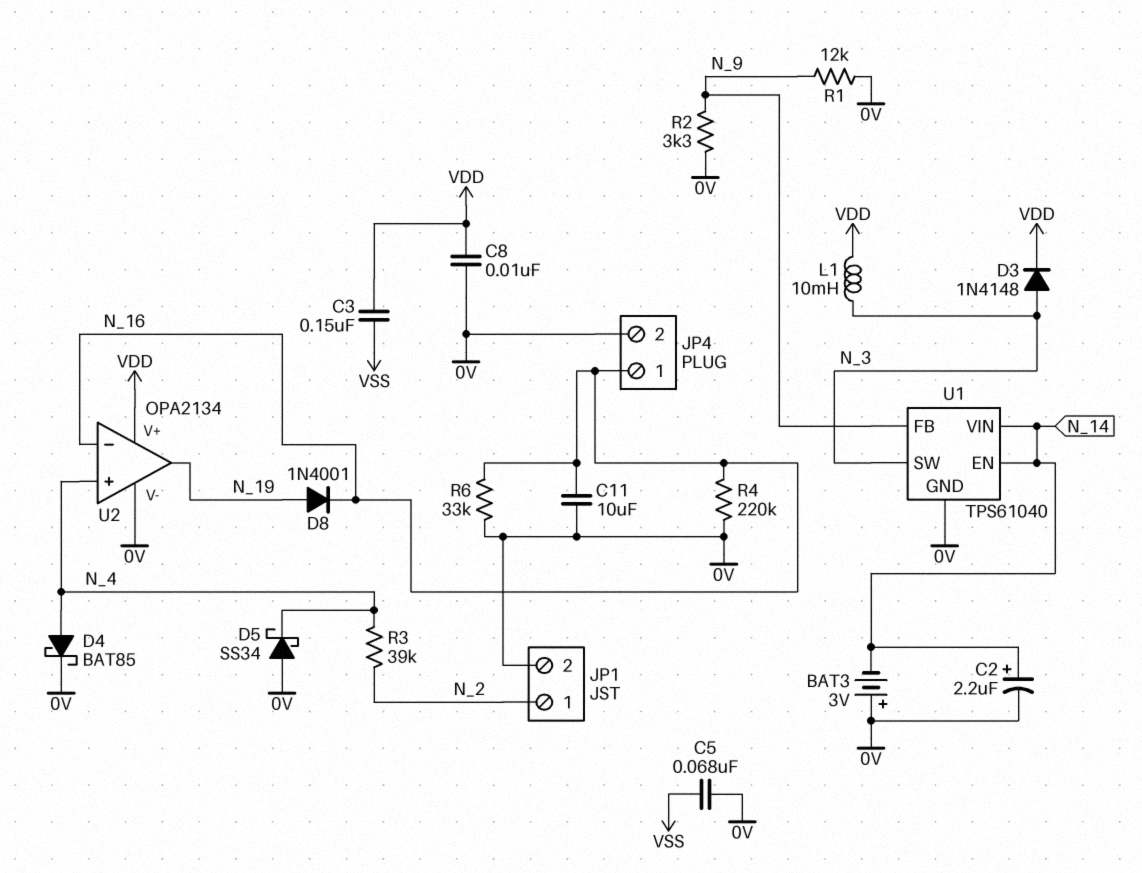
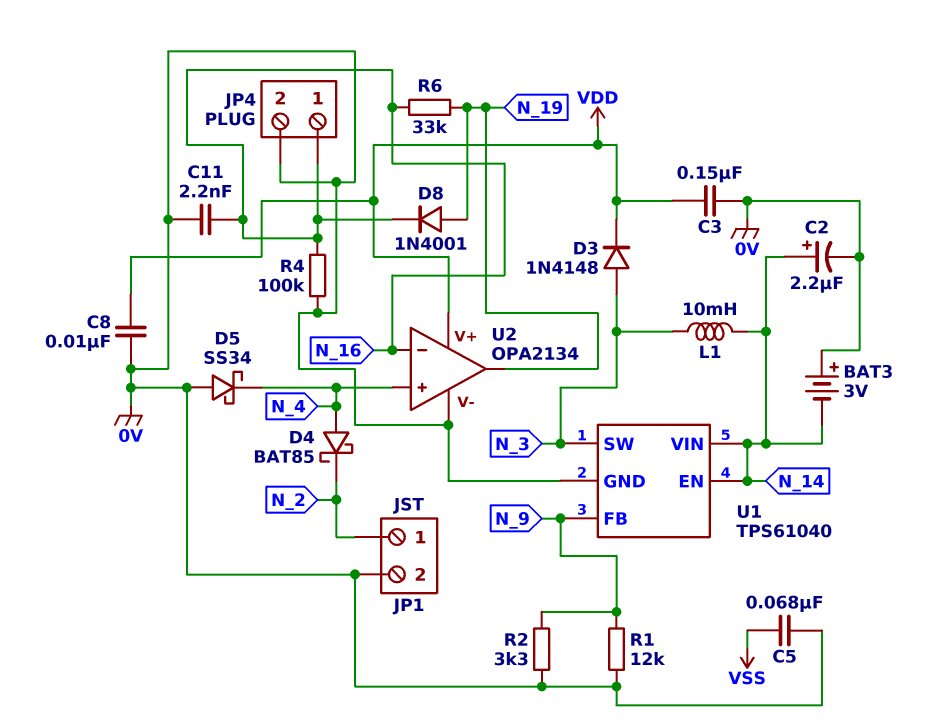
C3: 150nF (VDD, VSS) -> 150nF (0V, VDD)
C11: 10uF (0V, N_16) -> 2.2nF (0V, N_16)
D4: schottky BAT85 (A N_4, K 0V) -> schottky BAT85 (A N_4, K N_2)
L1: 10mH (N_3, VDD) -> 10mH (N_3, N_14)
R3: 39k (N_2, N_4) -> none
R4: 220k (0V, N_16) -> 100k (0V, N_16)
R6: 33k (0V, N_16) -> 33k (N_16, N_19)

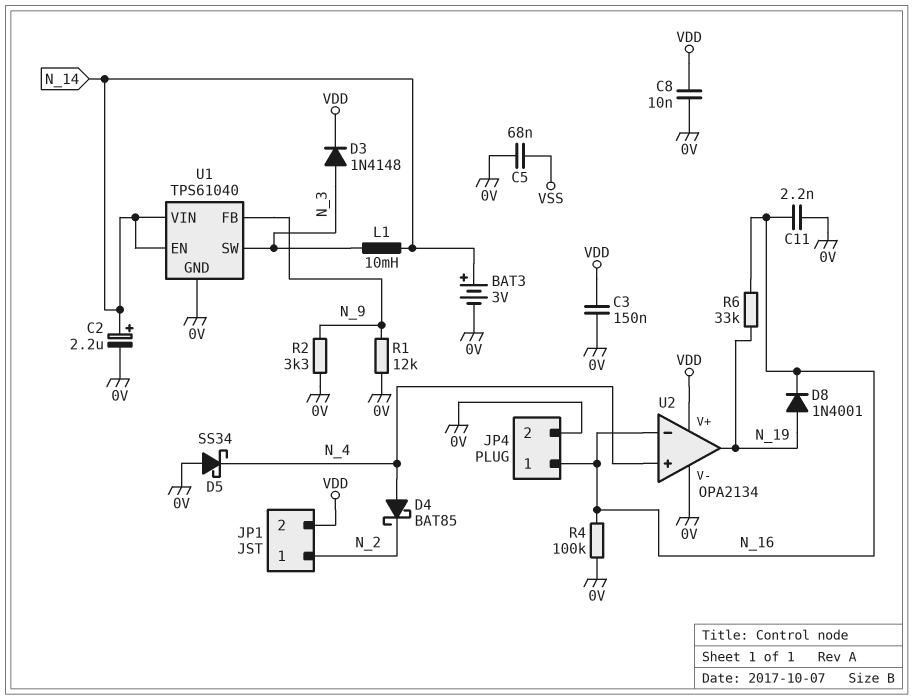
BAT3: 3V (plus 0V, minus N_14) -> 3V (plus N_14, minus 0V)
JP1 pin 2: 0V -> VDD

